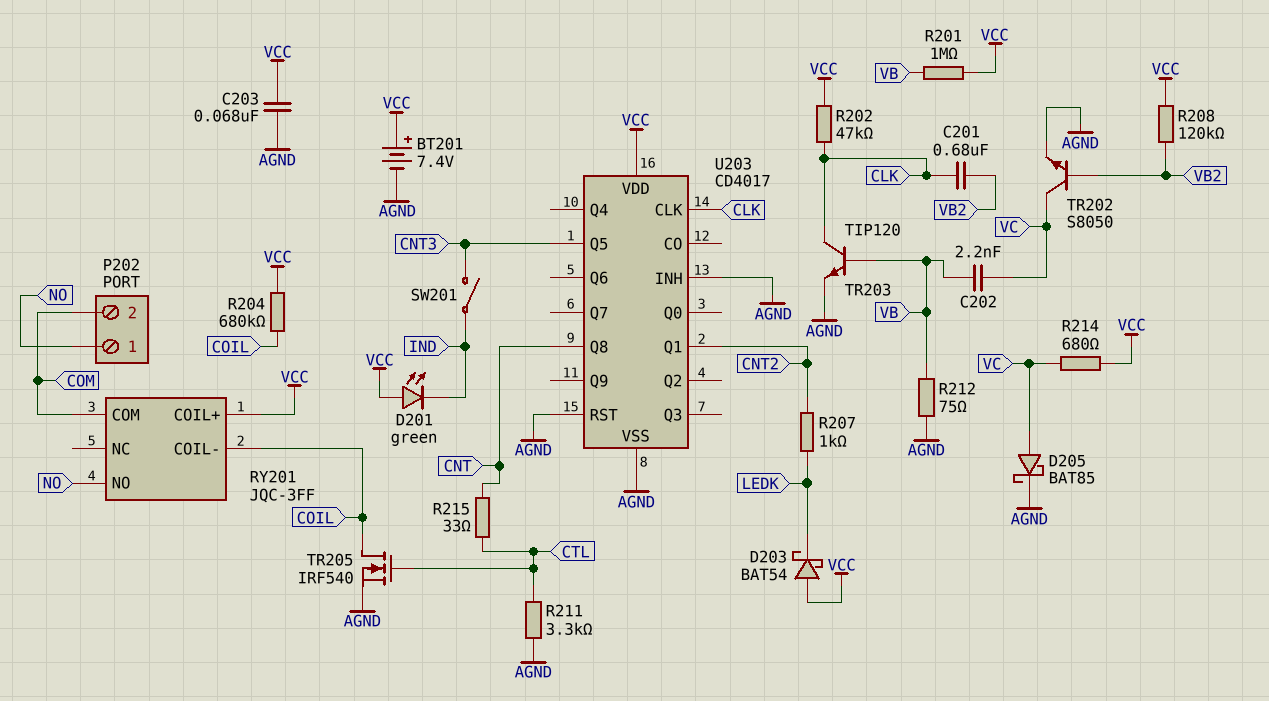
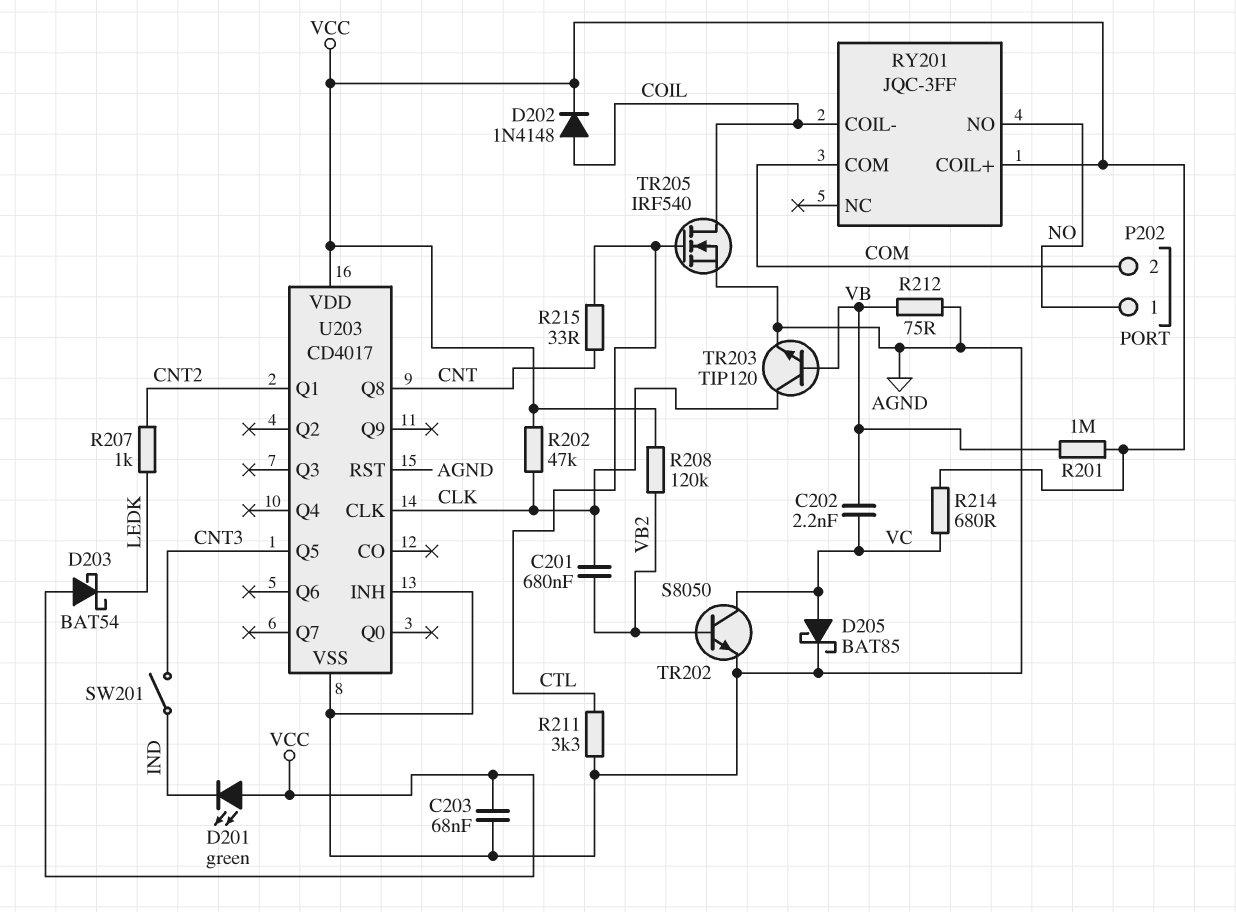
BT201: 7.4V (plus VCC, minus AGND) -> none
D202: none -> diode 1N4148 (A COIL, K VCC)
R204: 680k (COIL, VCC) -> none

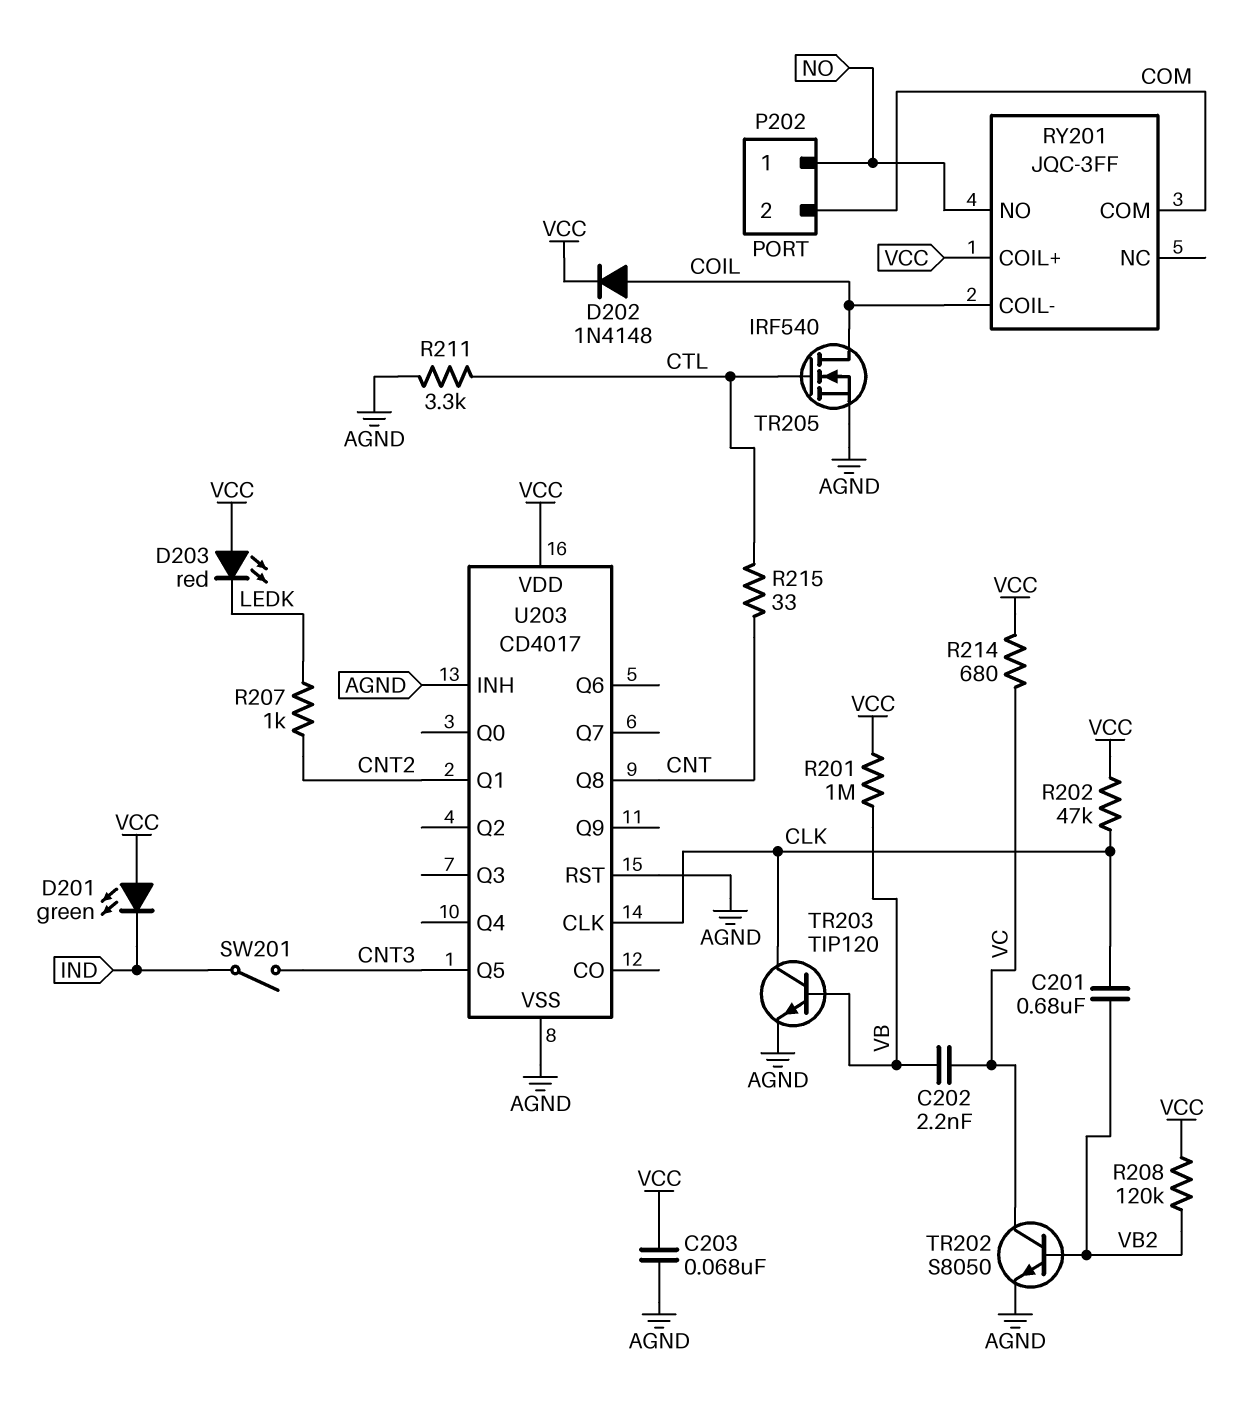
D203: schottky BAT54 (A VCC, K LEDK) -> LED red (A VCC, K LEDK)
D205: schottky BAT85 (A VC, K AGND) -> none
R212: 75 (AGND, VB) -> none

